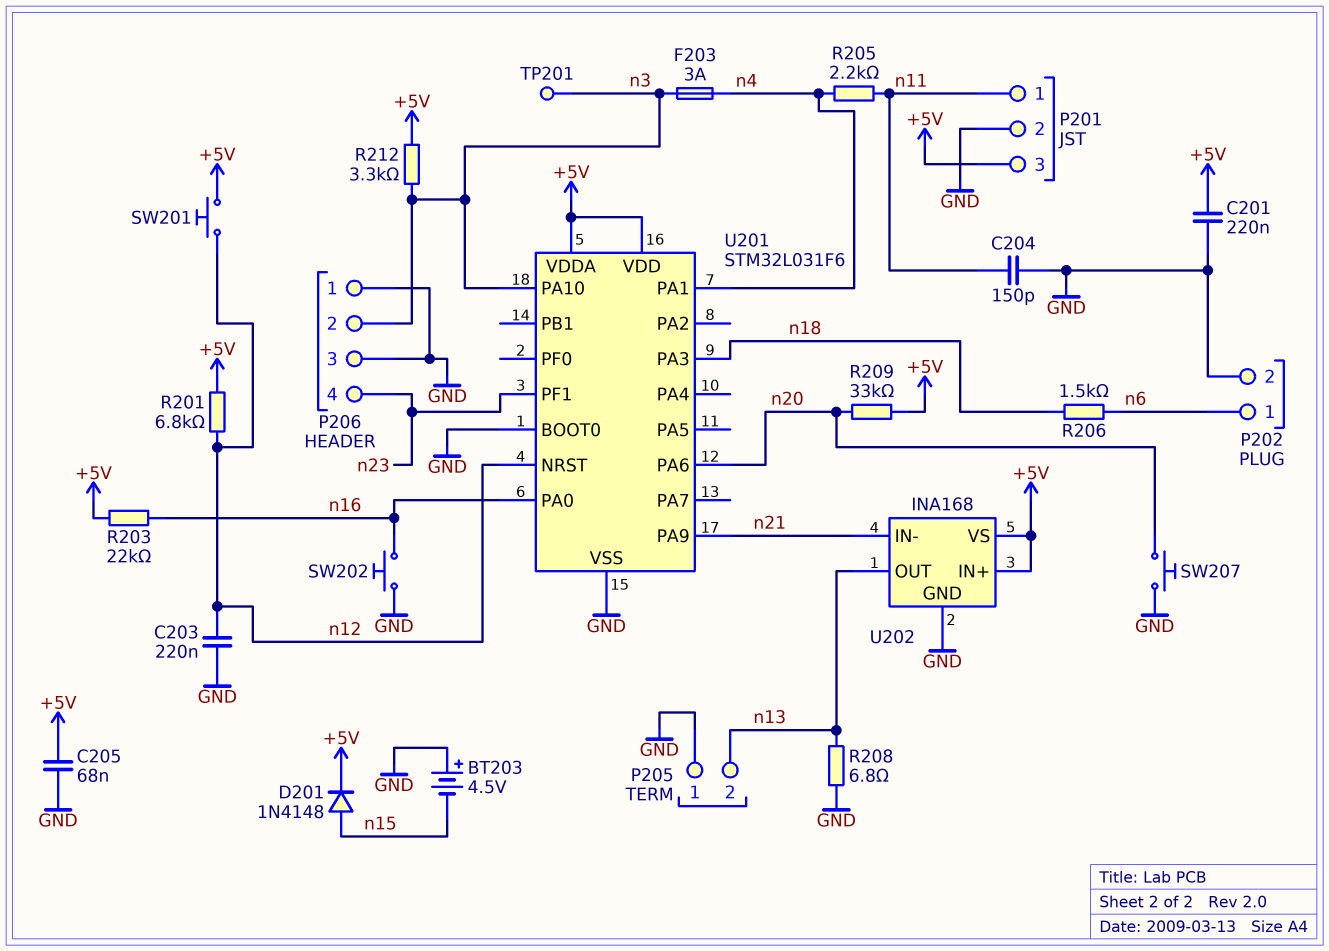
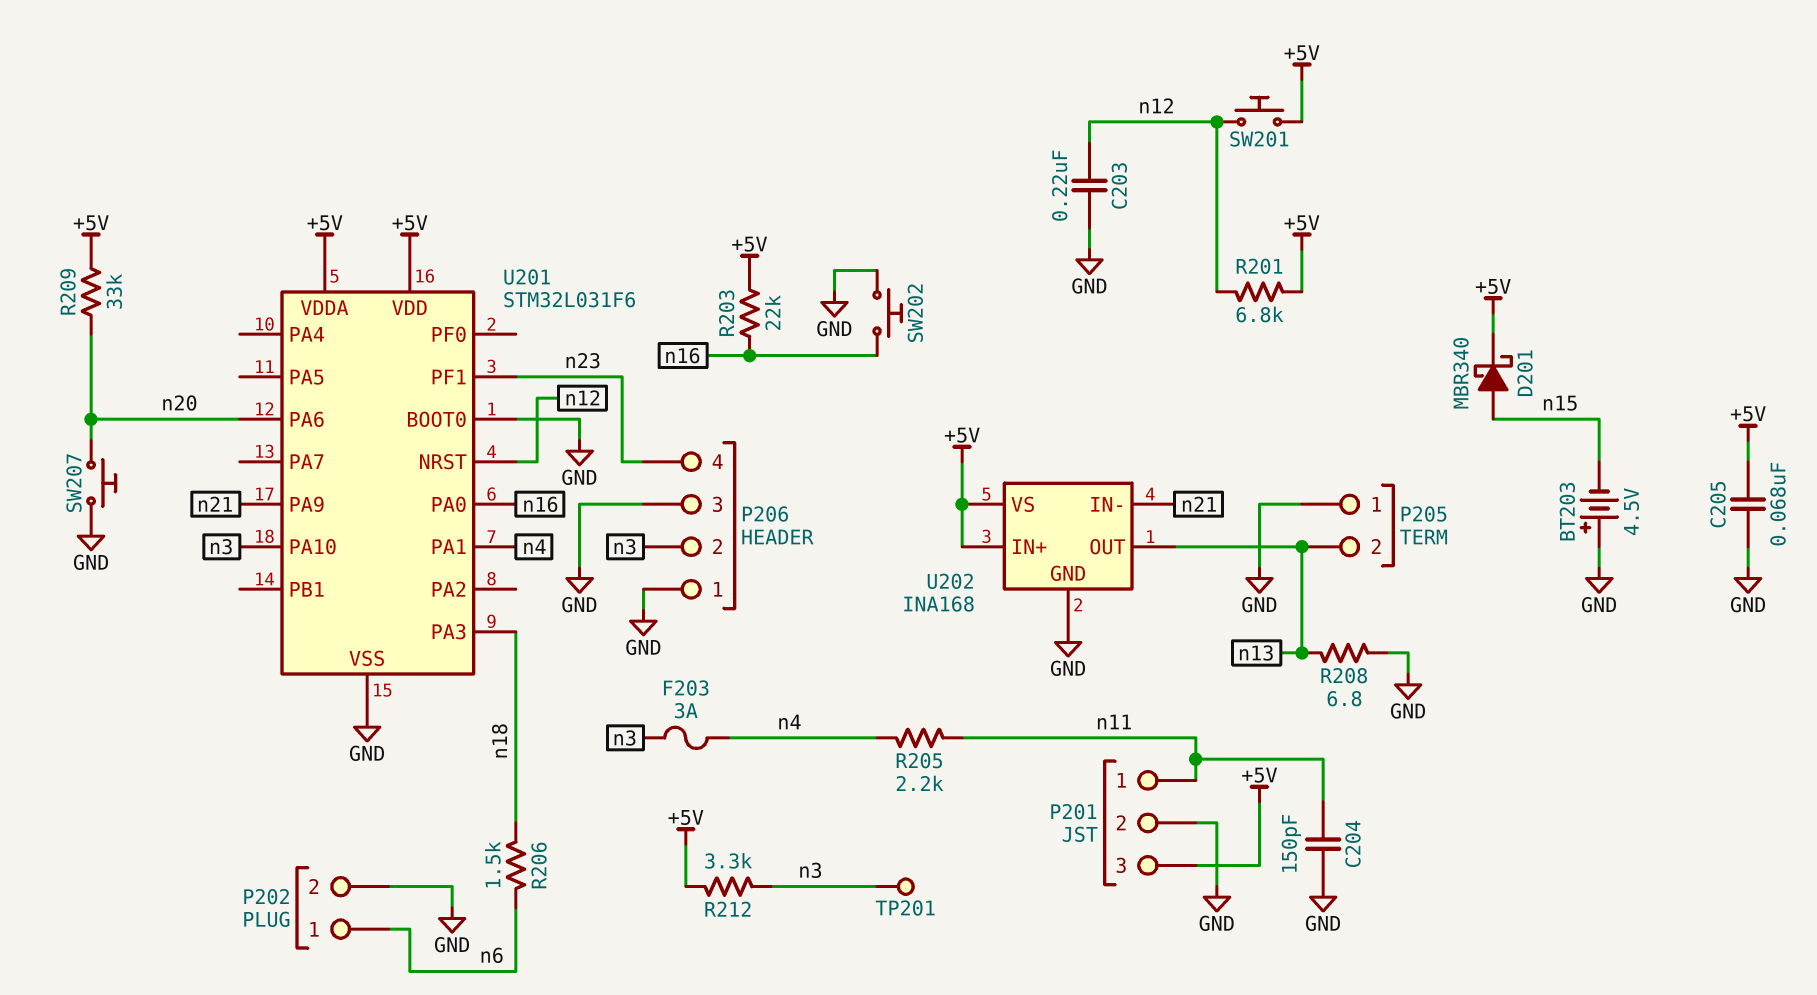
C201: 220nF (+5V, GND) -> none
D201: diode 1N4148 (A n15, K +5V) -> schottky MBR340 (A n15, K +5V)

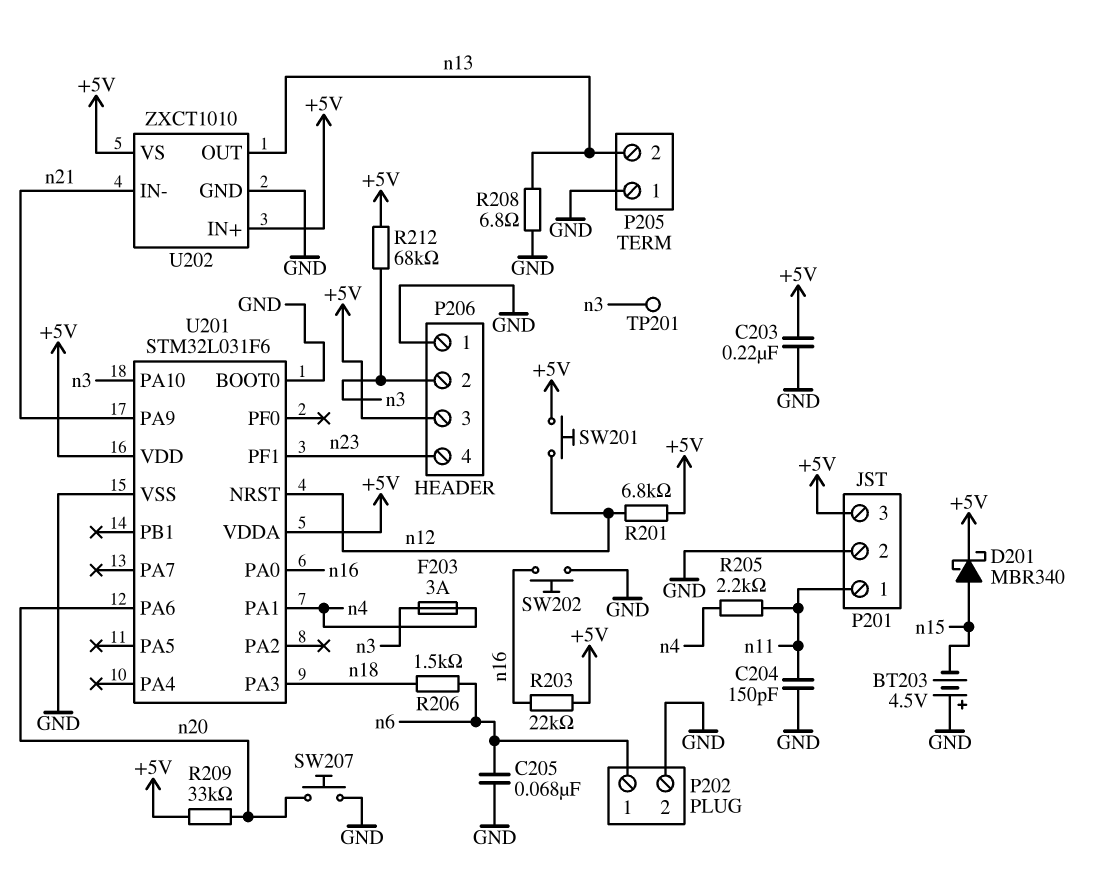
C203: 220nF (GND, n12) -> 220nF (+5V, GND)
C205: 68nF (+5V, GND) -> 68nF (GND, n6)
P206 pin 3: GND -> +5V
R212: 3.3k (+5V, n3) -> 68k (+5V, n3)
U202: INA168 -> ZXCT1010

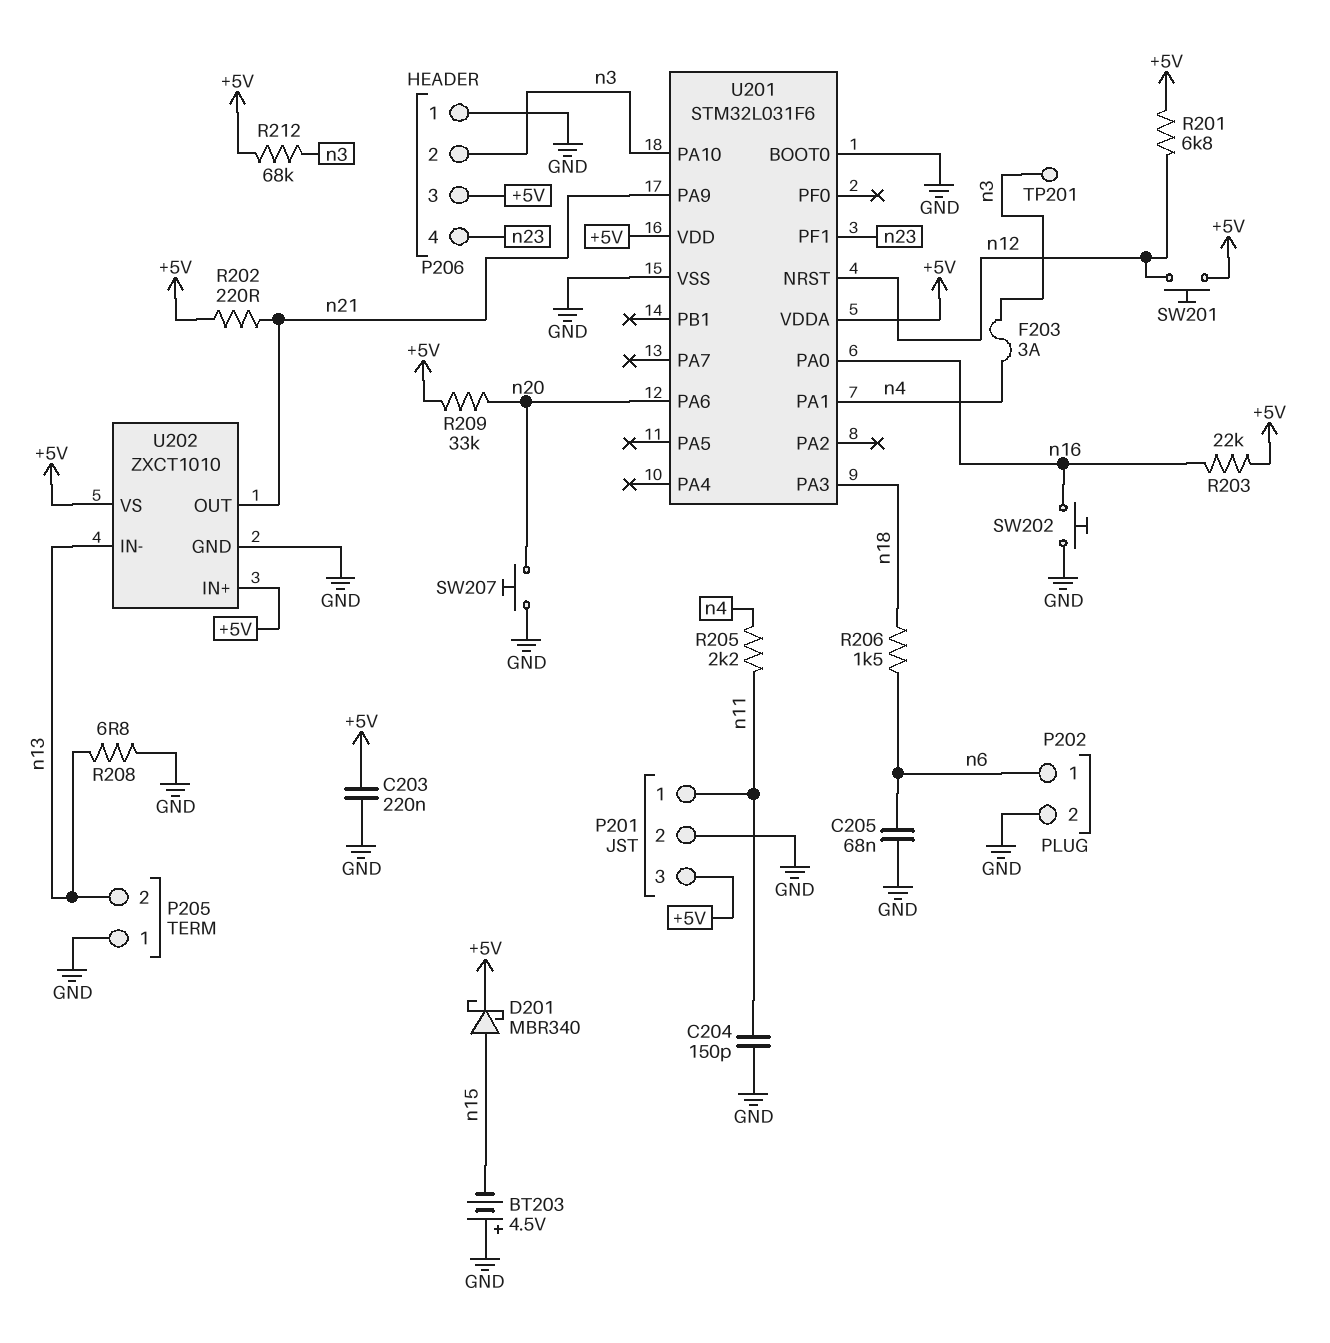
R202: none -> 220 (+5V, n21)
U202 pin IN-: n21 -> n13
U202 pin OUT: n13 -> n21

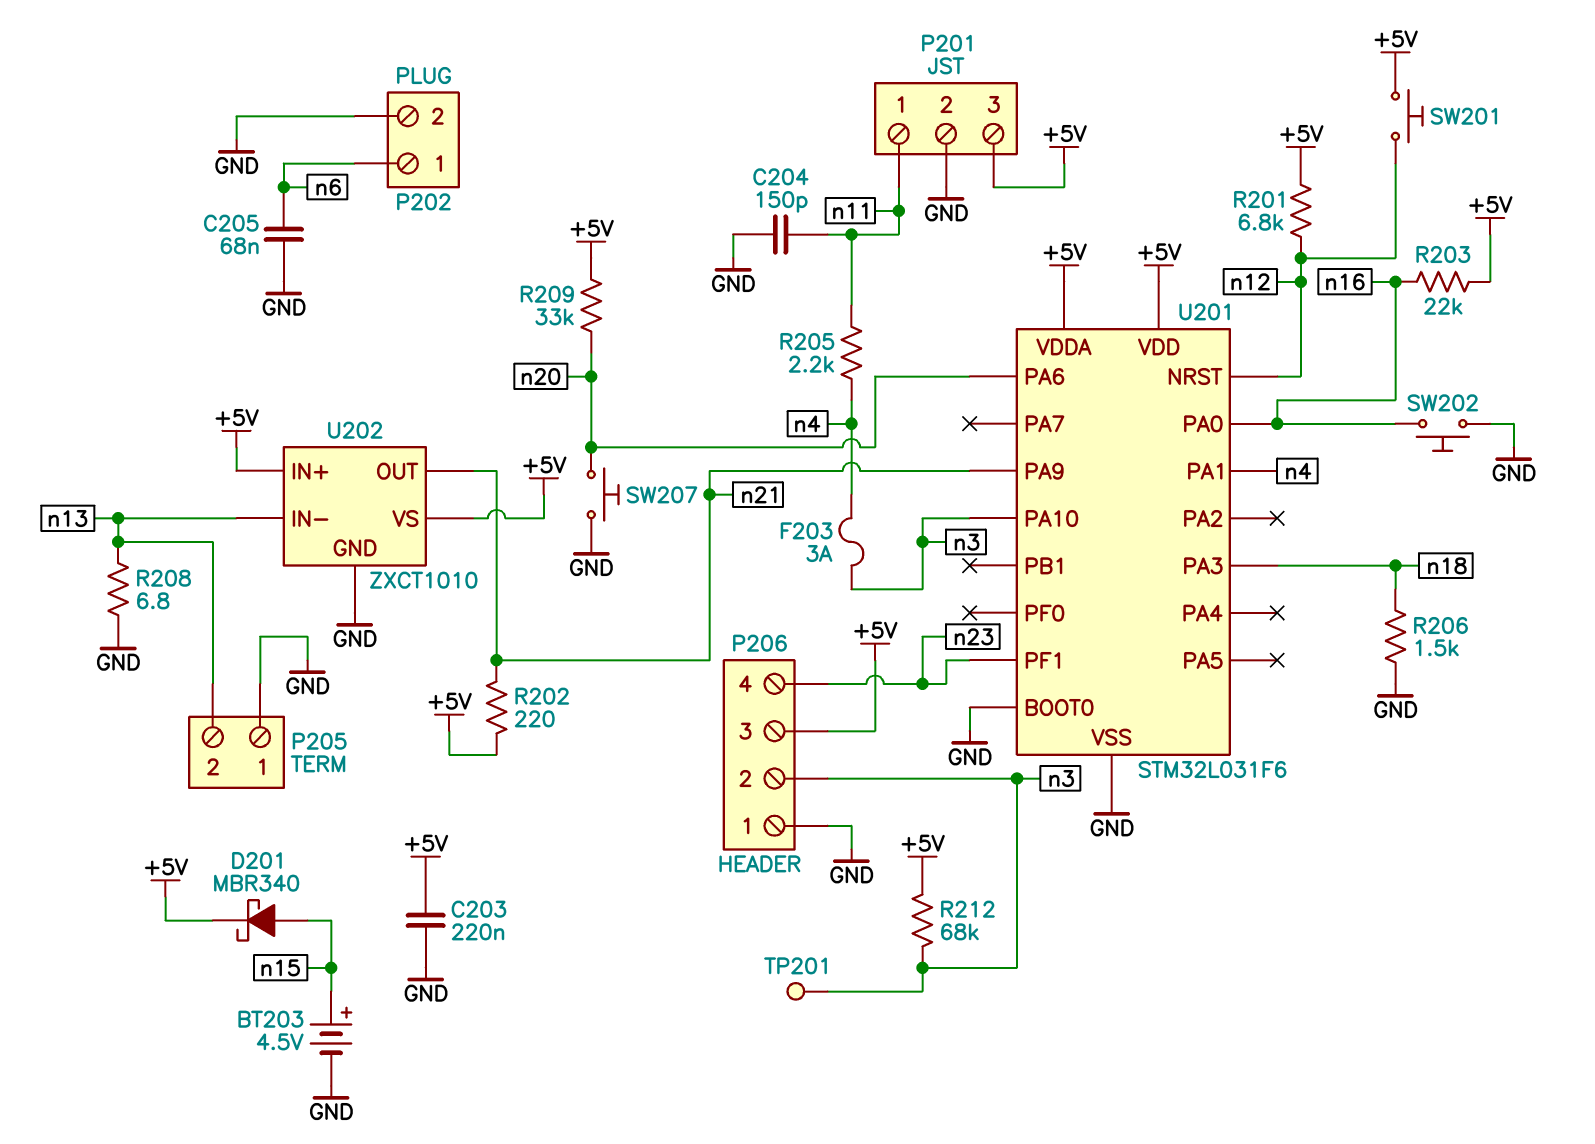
BT203: 4.5V (plus GND, minus n15) -> 4.5V (plus n15, minus GND)
R206: 1.5k (n6, n18) -> 1.5k (GND, n18)

